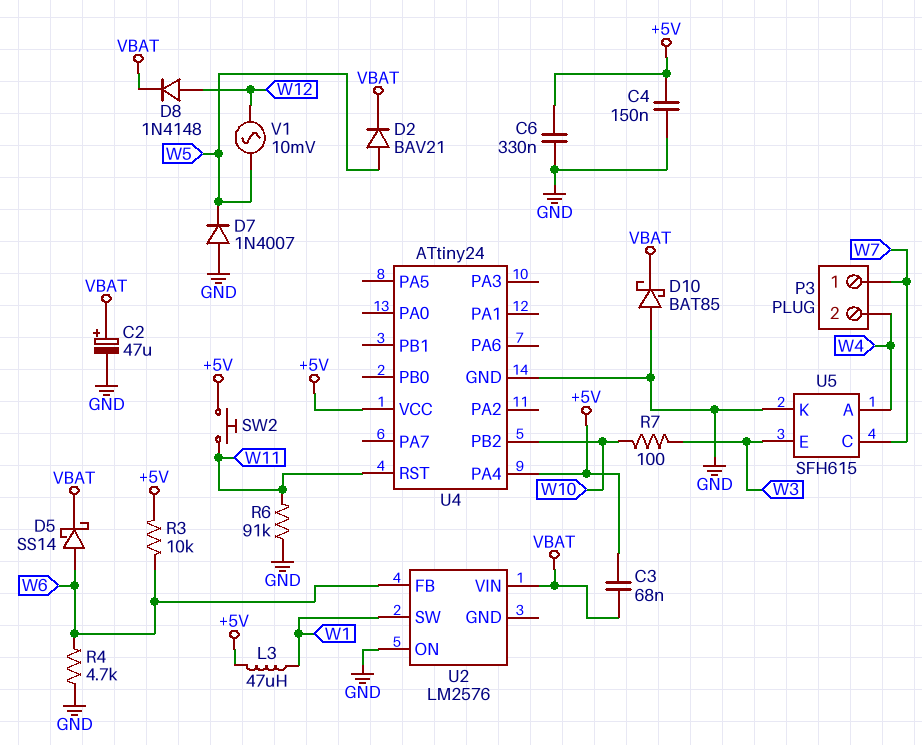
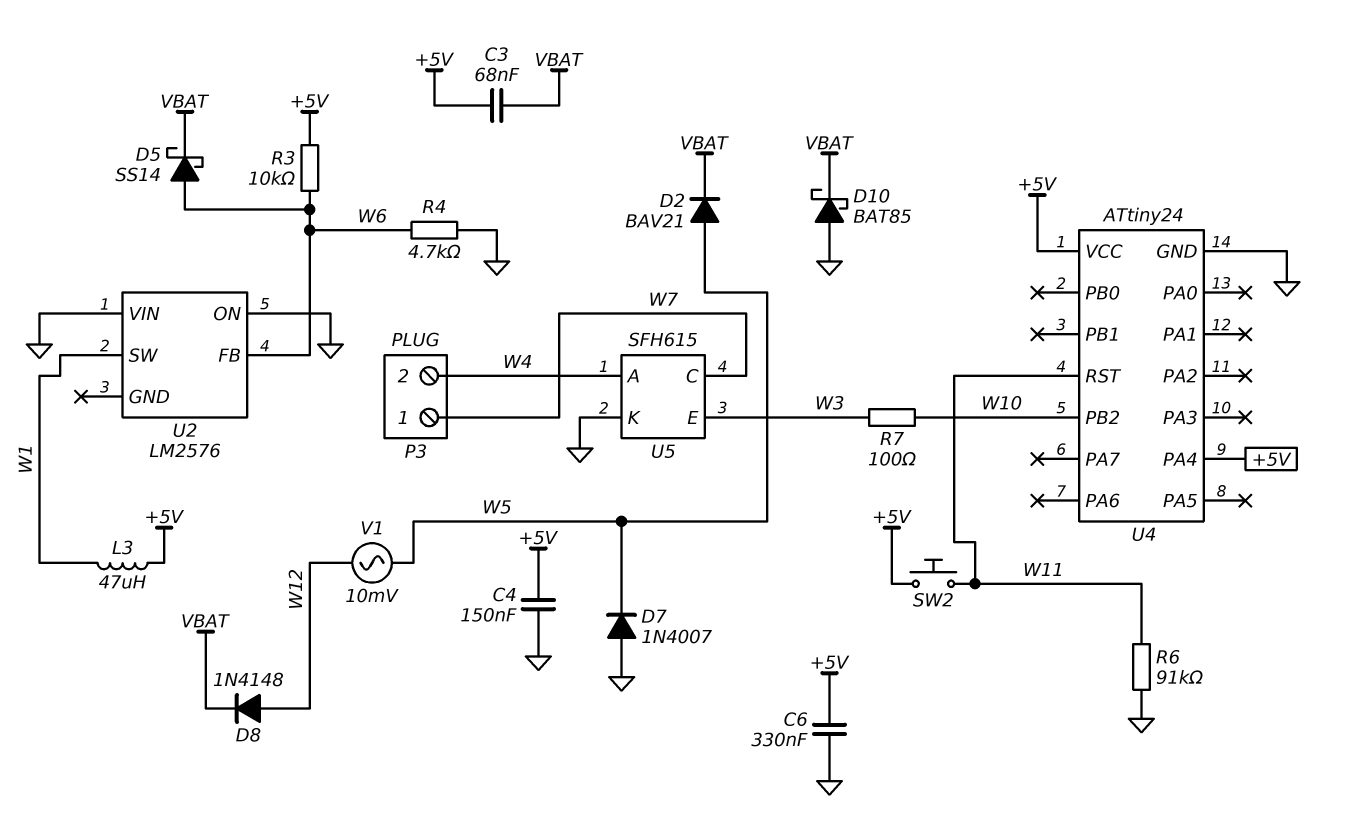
C2: 47uF (plus VBAT, minus GND) -> none
U2 pin VIN: VBAT -> GND

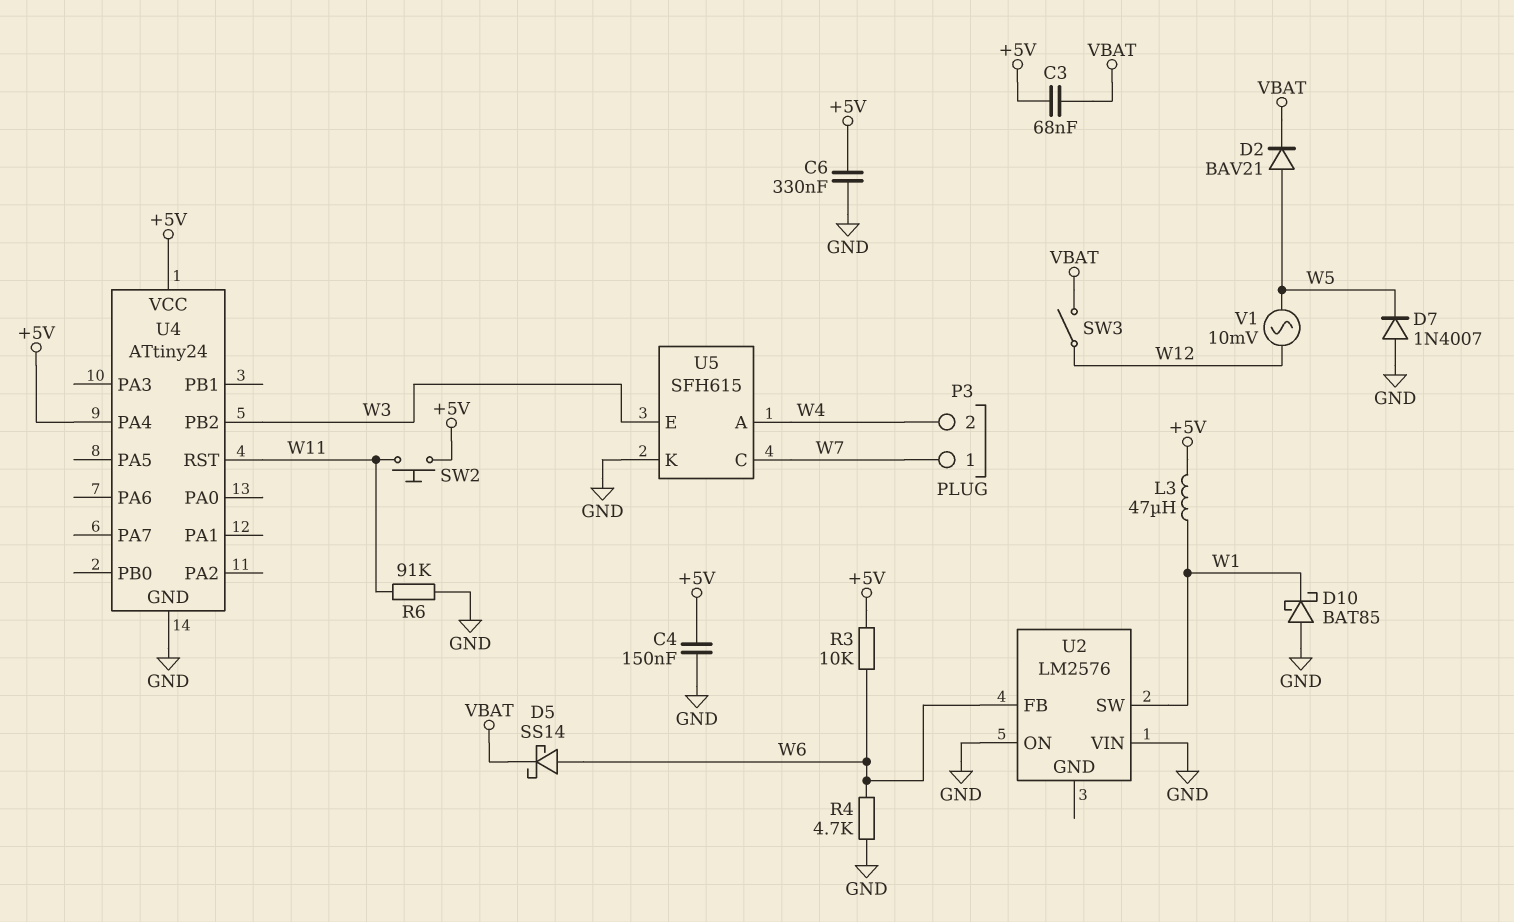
D8: diode 1N4148 (A W12, K VBAT) -> none
D10: schottky BAT85 (A GND, K VBAT) -> schottky BAT85 (A GND, K W1)
R7: 100 (W3, W10) -> none
SW3: none -> switch (VBAT, W12)
U4 pin PB2: W10 -> W3

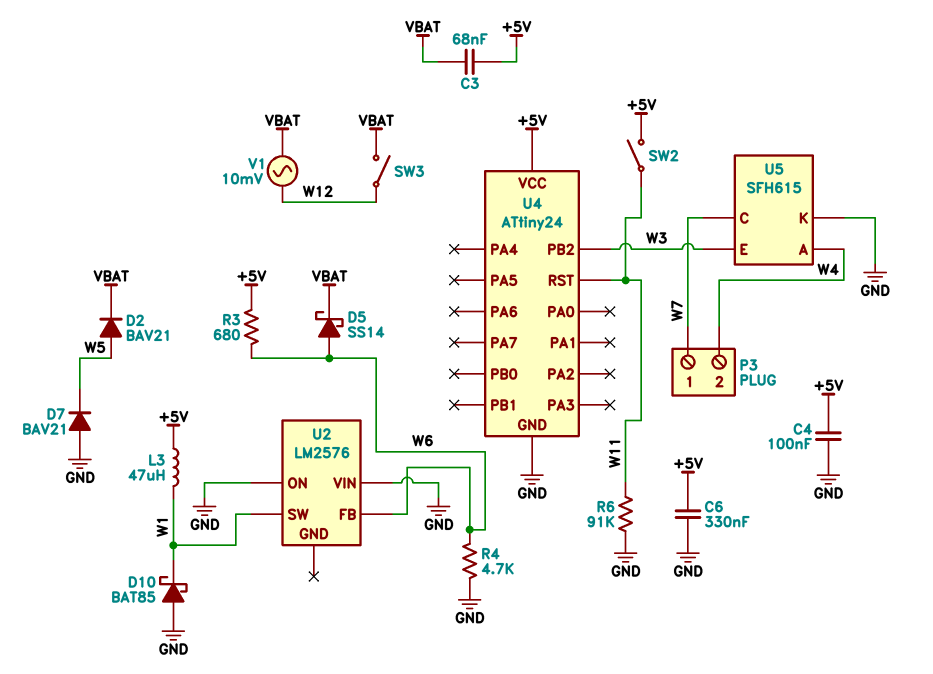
C4: 150nF (+5V, GND) -> 100nF (+5V, GND)
D7: diode 1N4007 (A GND, K W5) -> diode BAV21 (A GND, K W5)
R3: 10k (+5V, W6) -> 680 (+5V, W6)
SW2: button (+5V, W11) -> switch (+5V, W11)
U4 pin PA4: +5V -> none
V1: AC 10mV (W5, W12) -> AC 10mV (VBAT, W12)

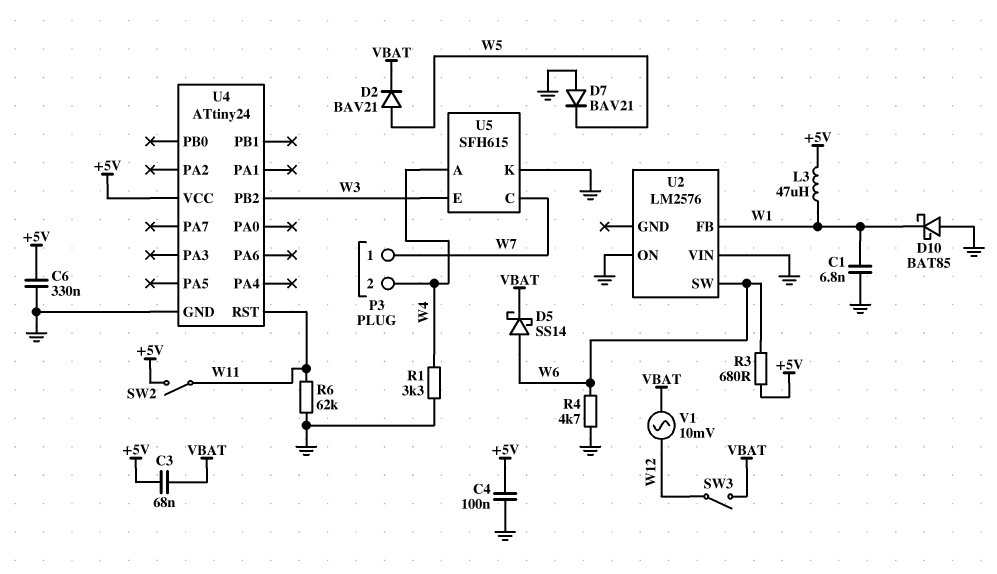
C1: none -> 6.8nF (GND, W1)
R1: none -> 3.3k (GND, W4)
R6: 91k (GND, W11) -> 62k (GND, W11)
U2 pin FB: W6 -> W1
U2 pin SW: W1 -> W6

